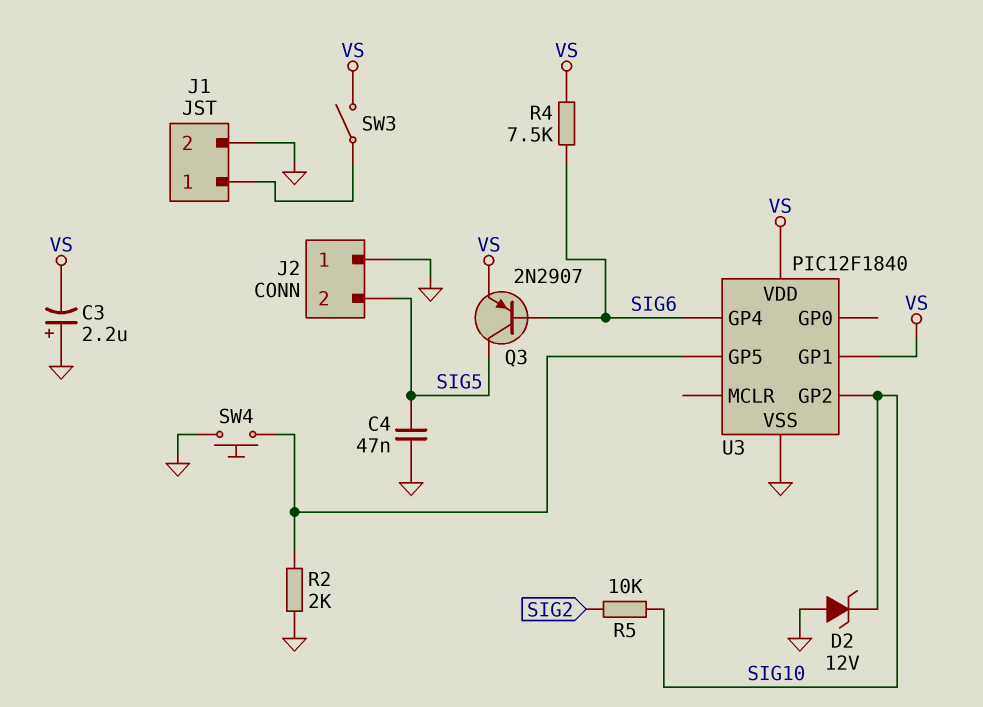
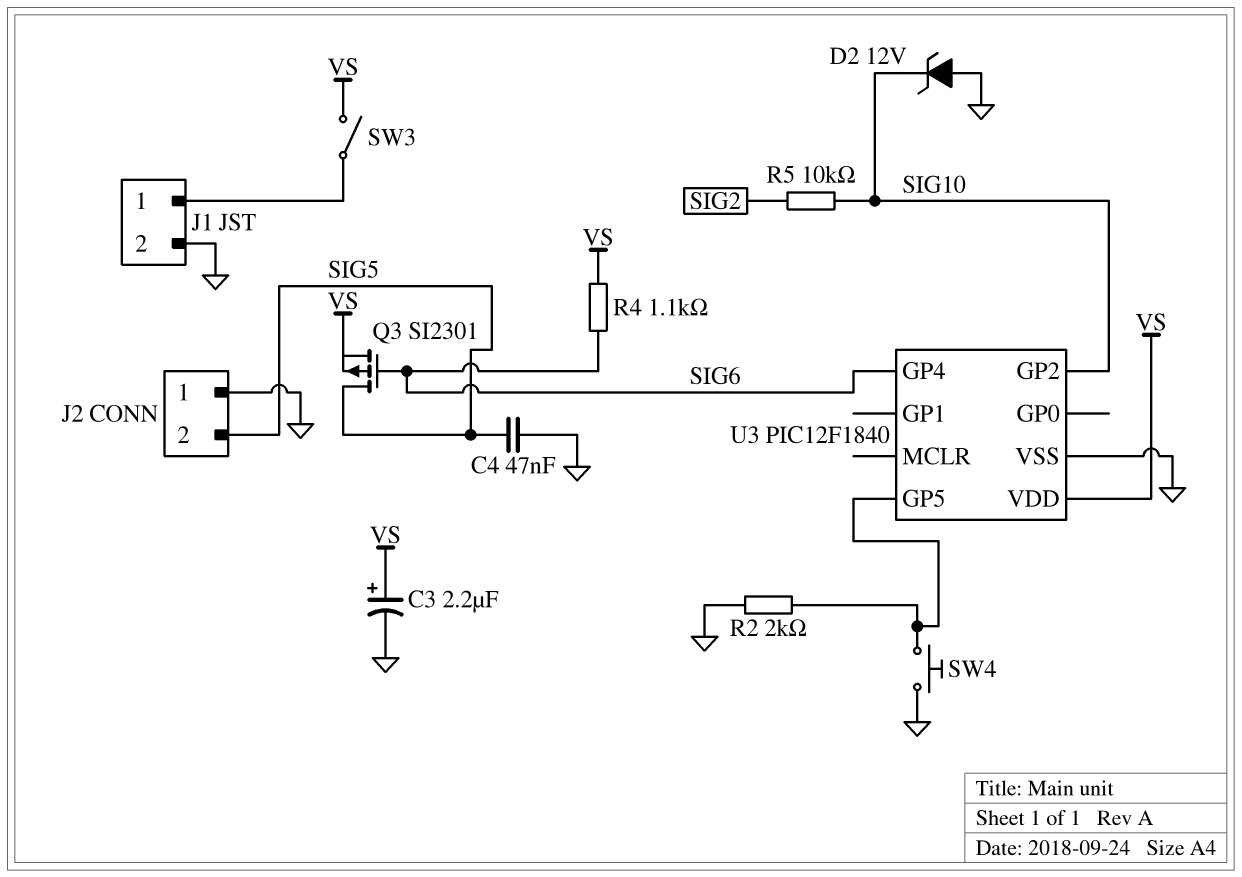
C3: 2.2uF (plus GND, minus VS) -> 2.2uF (plus VS, minus GND)
Q3: PNP 2N2907 (B SIG6, C SIG5, E VS) -> PMOS SI2301 (G SIG6, D SIG5, S VS)
R4: 7.5k (SIG6, VS) -> 1.1k (SIG6, VS)
U3 pin GP1: VS -> none

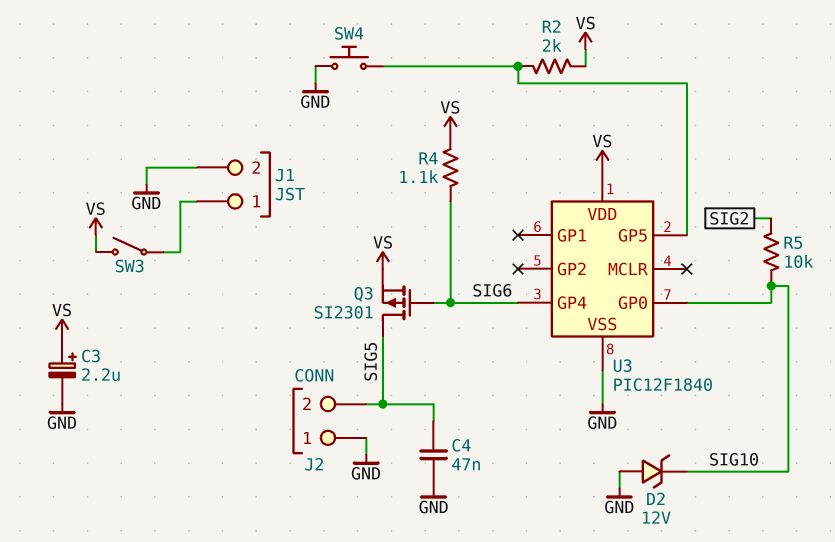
R2: 2k (GND, U3/GP5) -> 2k (U3/GP5, VS)
U3 pin GP0: none -> SIG10
U3 pin GP2: SIG10 -> none

